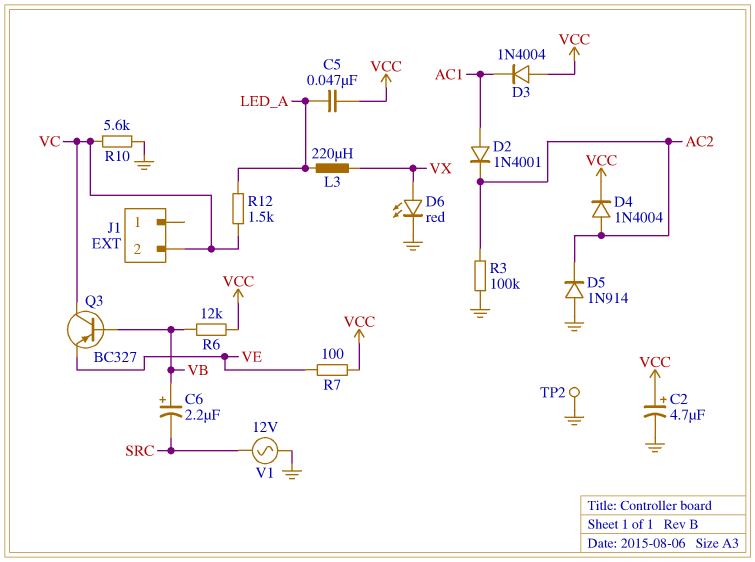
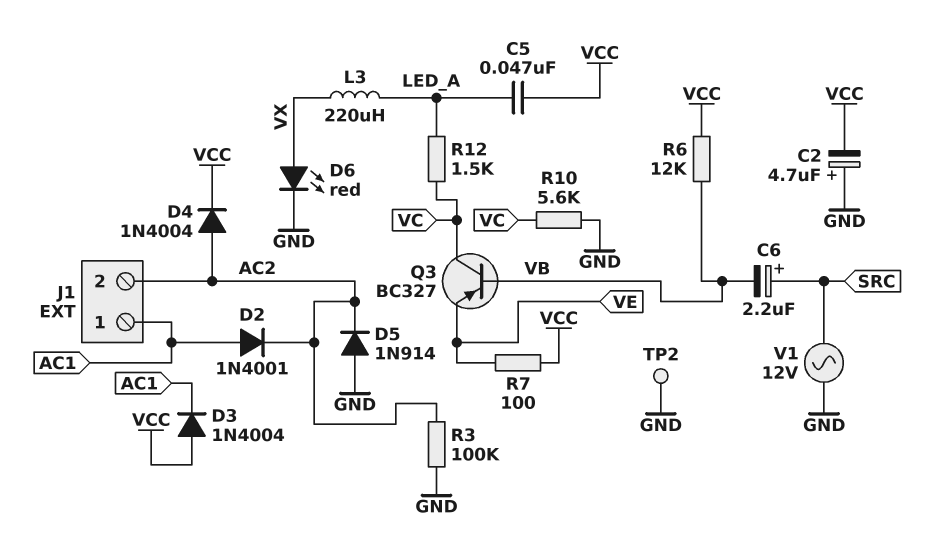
C2: 4.7uF (plus VCC, minus GND) -> 4.7uF (plus GND, minus VCC)
C6: 2.2uF (plus VB, minus SRC) -> 2.2uF (plus SRC, minus VB)
J1 pin 1: none -> AC1
J1 pin 2: VC -> AC2

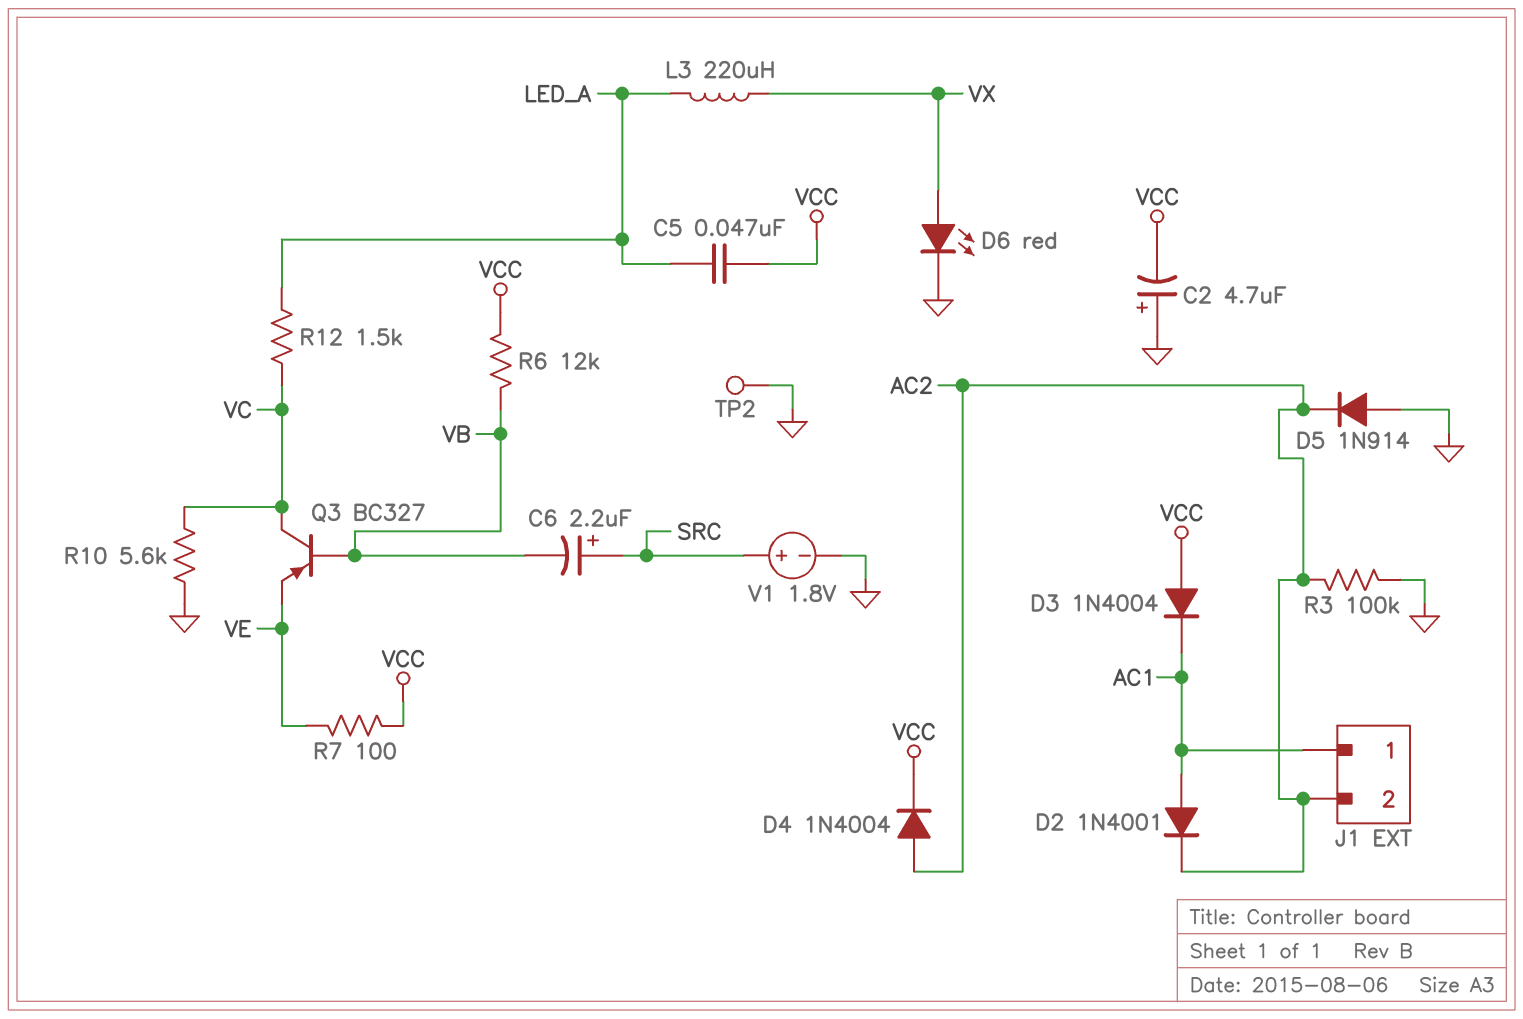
V1: AC 12V (GND, SRC) -> 1.8V (plus SRC, minus GND)

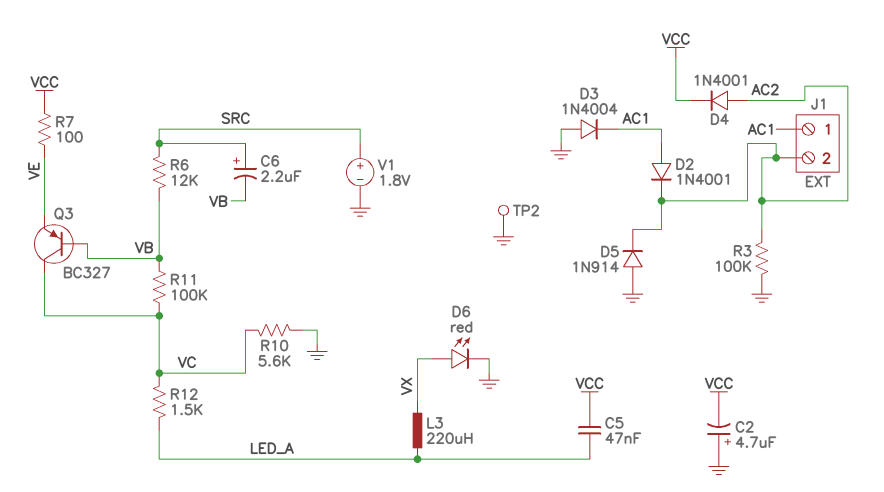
D3: diode 1N4004 (A VCC, K AC1) -> diode 1N4004 (A GND, K AC1)
D4: diode 1N4004 (A AC2, K VCC) -> diode 1N4001 (A AC2, K VCC)
R6: 12k (VB, VCC) -> 12k (SRC, VB)
R11: none -> 100k (VB, VC)

